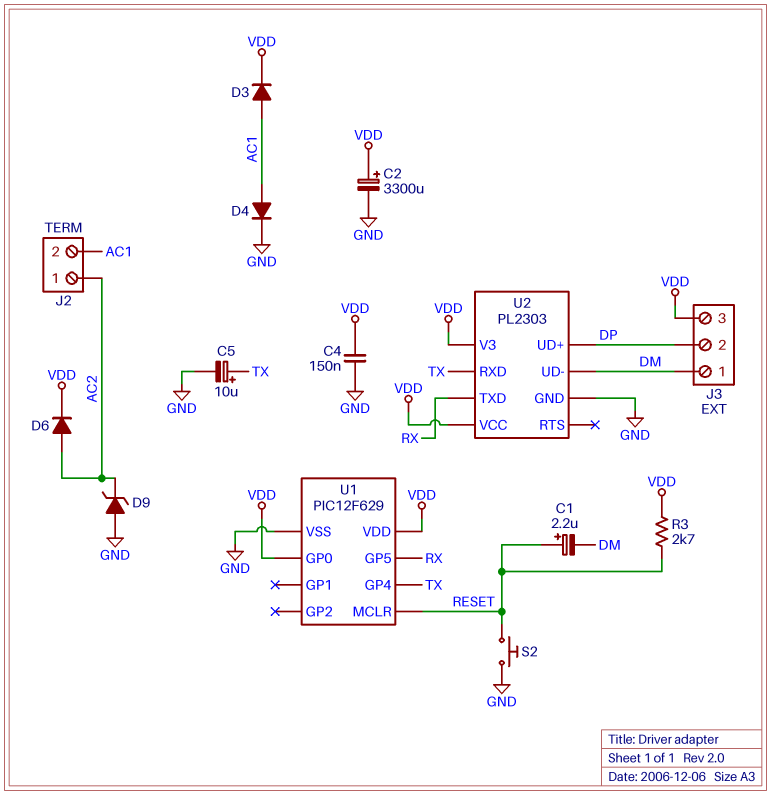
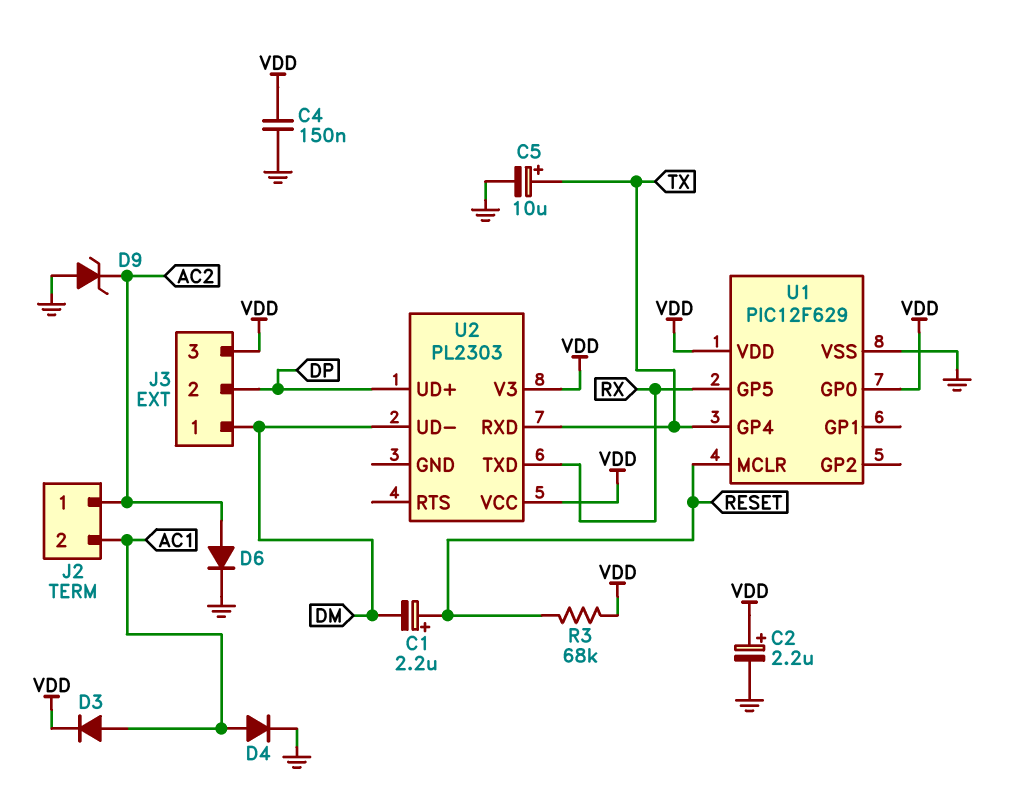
C2: 3300uF (plus VDD, minus GND) -> 2.2uF (plus VDD, minus GND)
D6: diode (A AC2, K VDD) -> diode (A AC2, K GND)
R3: 2.7k (RESET, VDD) -> 68k (RESET, VDD)
S2: button (GND, RESET) -> none
U2 pin GND: GND -> none

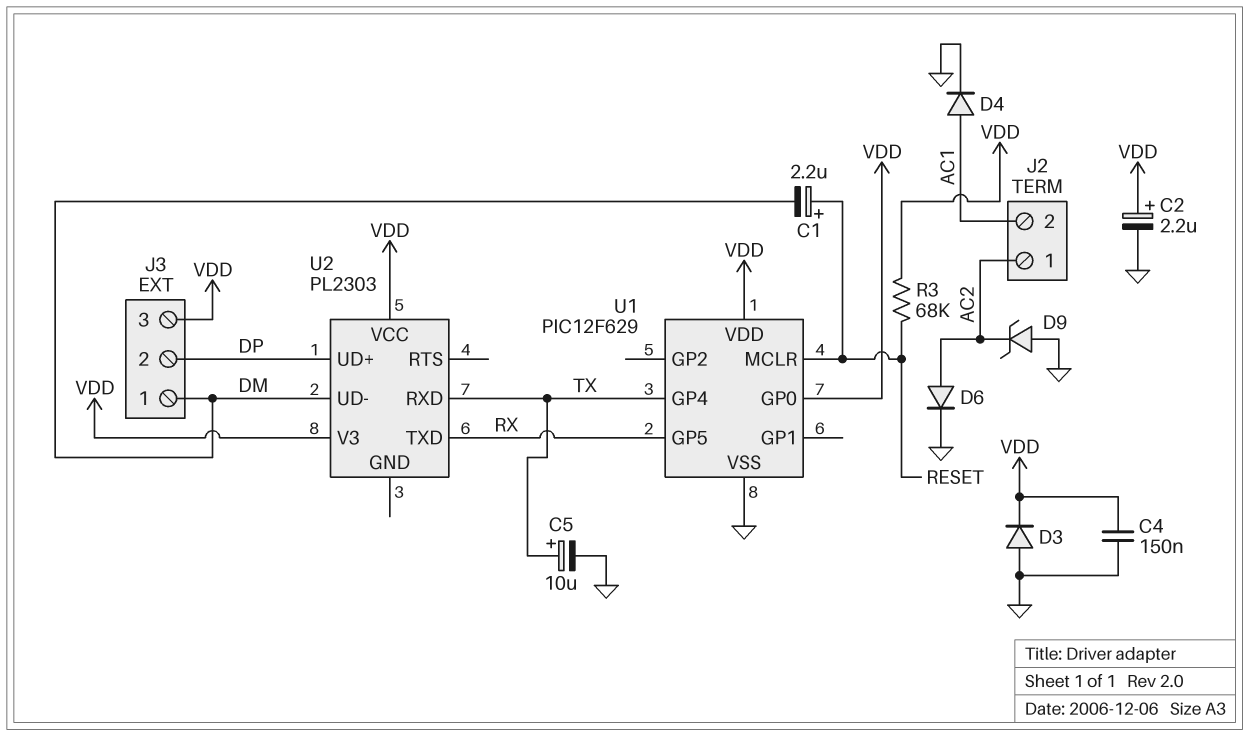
D3: diode (A AC1, K VDD) -> diode (A GND, K VDD)

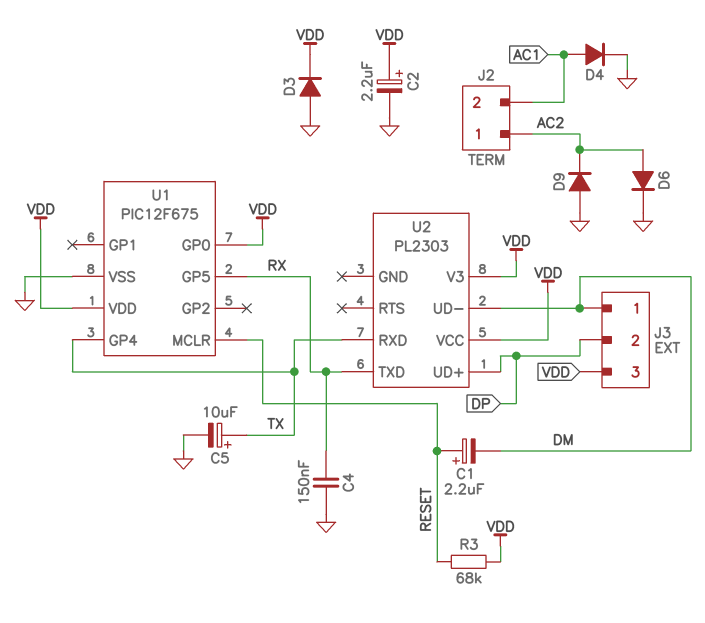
C4: 150nF (GND, VDD) -> 150nF (GND, RX)
D9: zener (A GND, K AC2) -> diode (A GND, K AC2)
U1: PIC12F629 -> PIC12F675

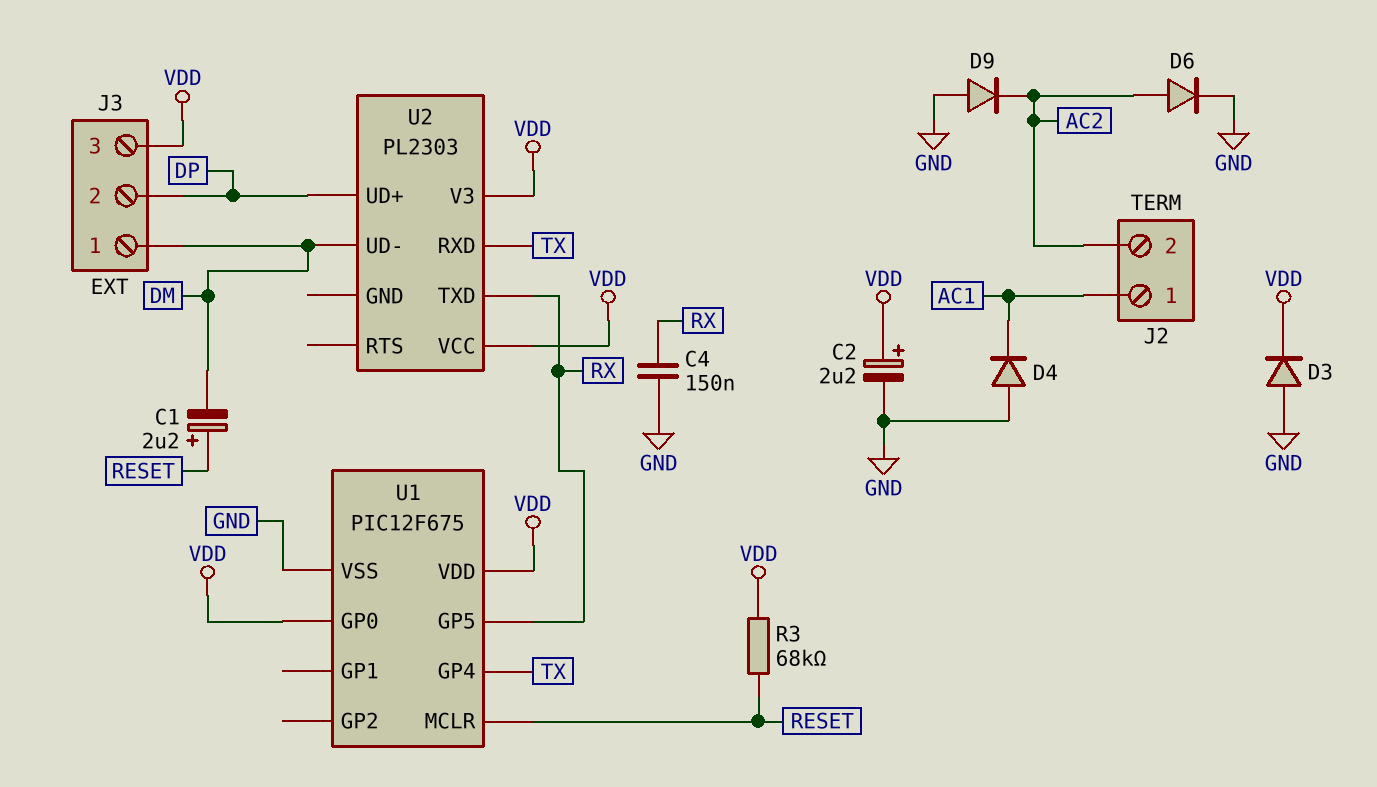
C5: 10uF (plus TX, minus GND) -> none
D4: diode (A AC1, K GND) -> diode (A GND, K AC1)
J2 pin 1: AC2 -> AC1
J2 pin 2: AC1 -> AC2

